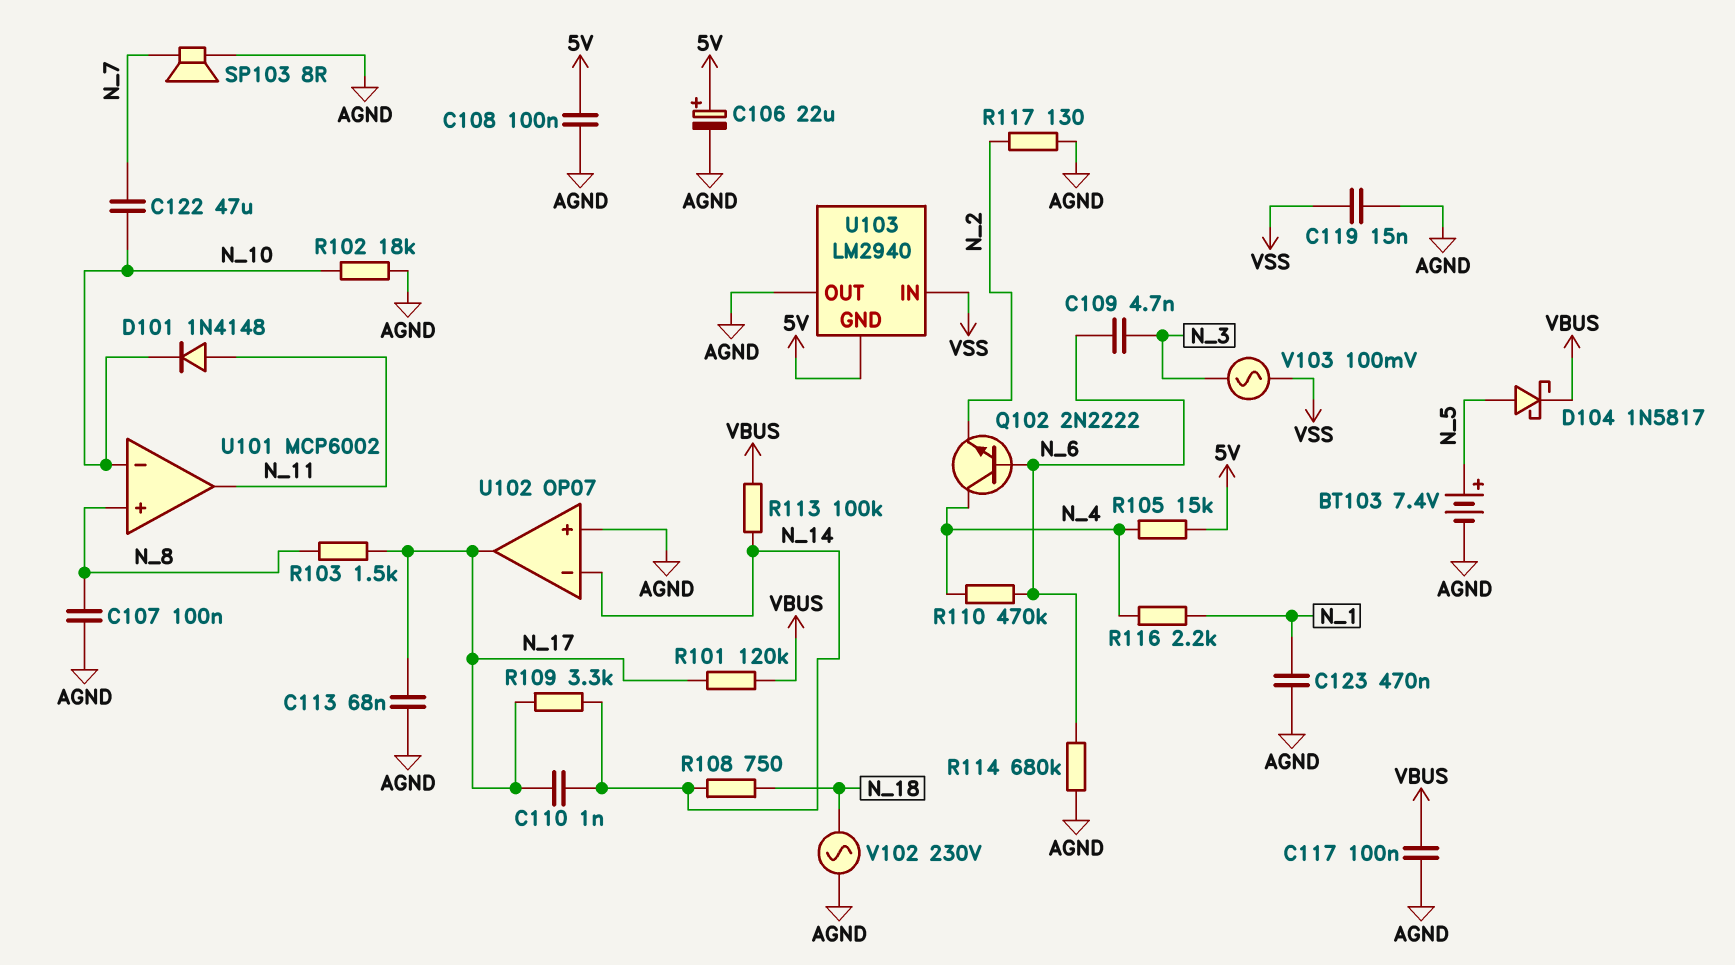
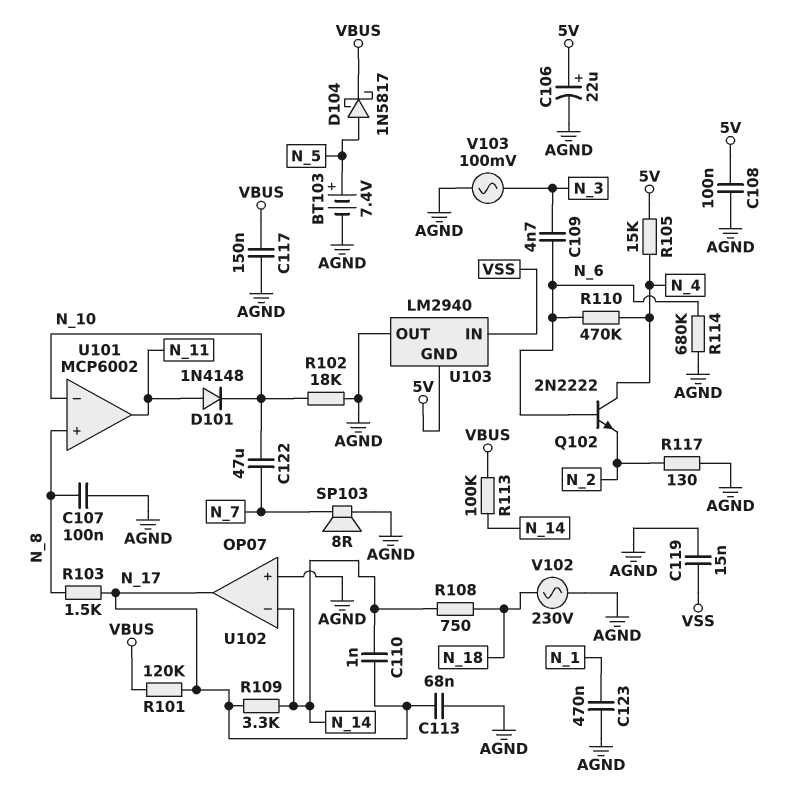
C117: 100nF (AGND, VBUS) -> 150nF (AGND, VBUS)
R116: 2.2k (N_1, N_4) -> none
V103: AC 100mV (N_3, VSS) -> AC 100mV (AGND, N_3)

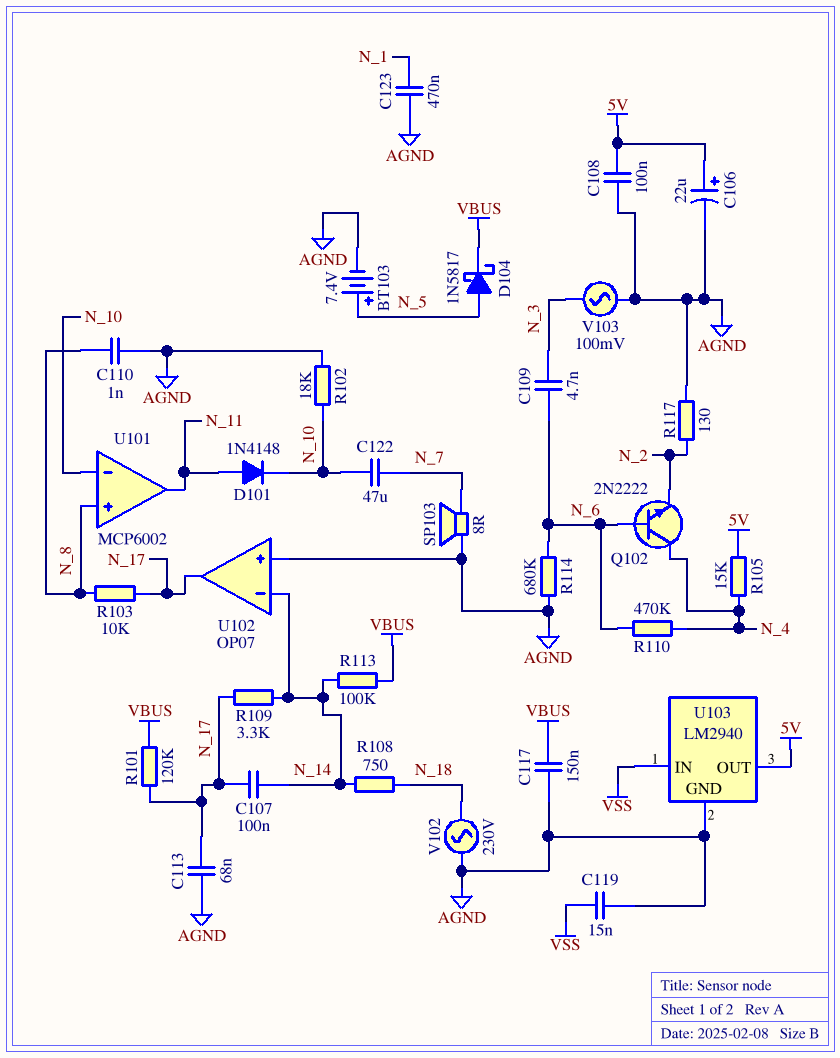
C107: 100nF (AGND, N_8) -> 100nF (N_14, N_17)
C110: 1nF (N_14, N_17) -> 1nF (AGND, N_8)
R103: 1.5k (N_8, N_17) -> 10k (N_8, N_17)
U103 pin GND: 5V -> AGND
U103 pin OUT: AGND -> 5V

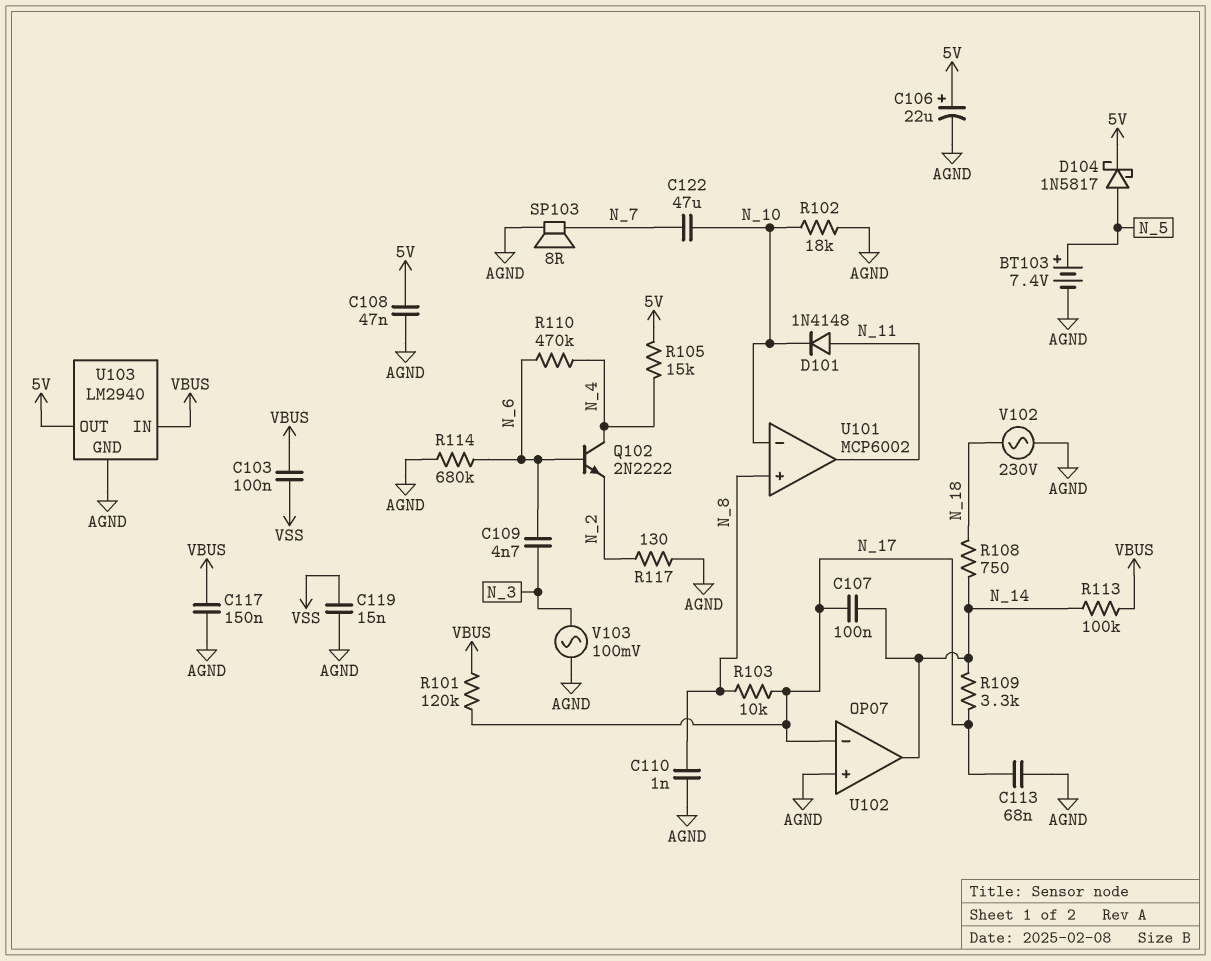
C103: none -> 100nF (VBUS, VSS)
C108: 100nF (5V, AGND) -> 47nF (5V, AGND)
C123: 470nF (AGND, N_1) -> none
D104: schottky 1N5817 (A N_5, K VBUS) -> schottky 1N5817 (A N_5, K 5V)
U102 pin in-: N_14 -> N_17
U102 pin out: N_17 -> N_14
U103 pin IN: VSS -> VBUS

